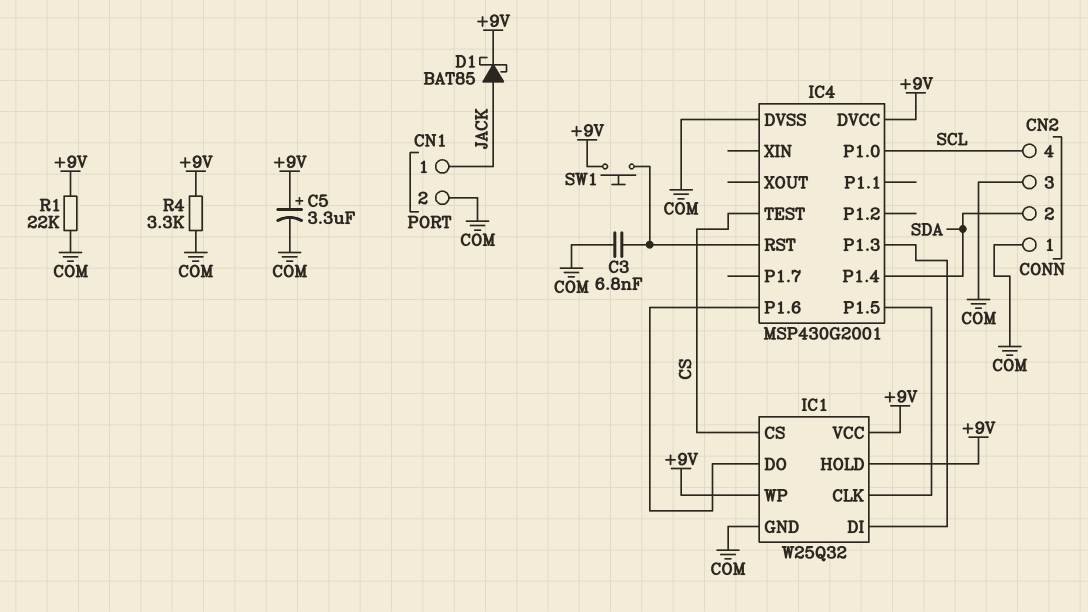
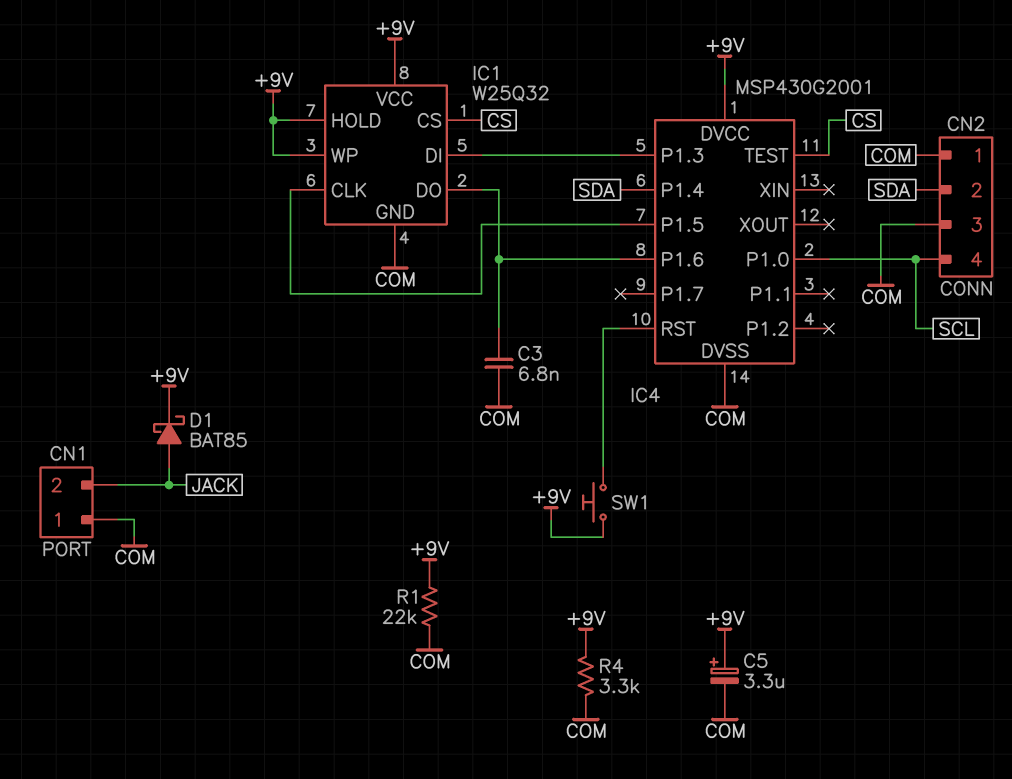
C3: 6.8nF (COM, IC4/RST) -> 6.8nF (COM, IC1/DO)
CN1 pin 1: JACK -> COM
CN1 pin 2: COM -> JACK

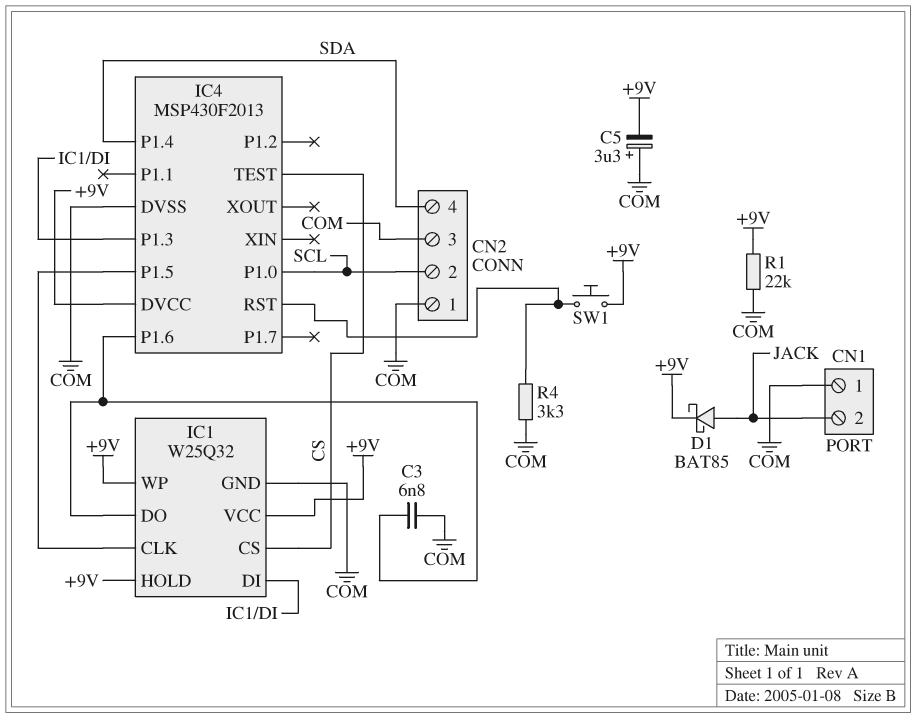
C5: 3.3uF (plus +9V, minus COM) -> 3.3uF (plus COM, minus +9V)
CN2 pin 2: SDA -> SCL
CN2 pin 4: SCL -> SDA
IC4: MSP430G2001 -> MSP430F2013
R4: 3.3k (+9V, COM) -> 3.3k (COM, IC4/RST)

